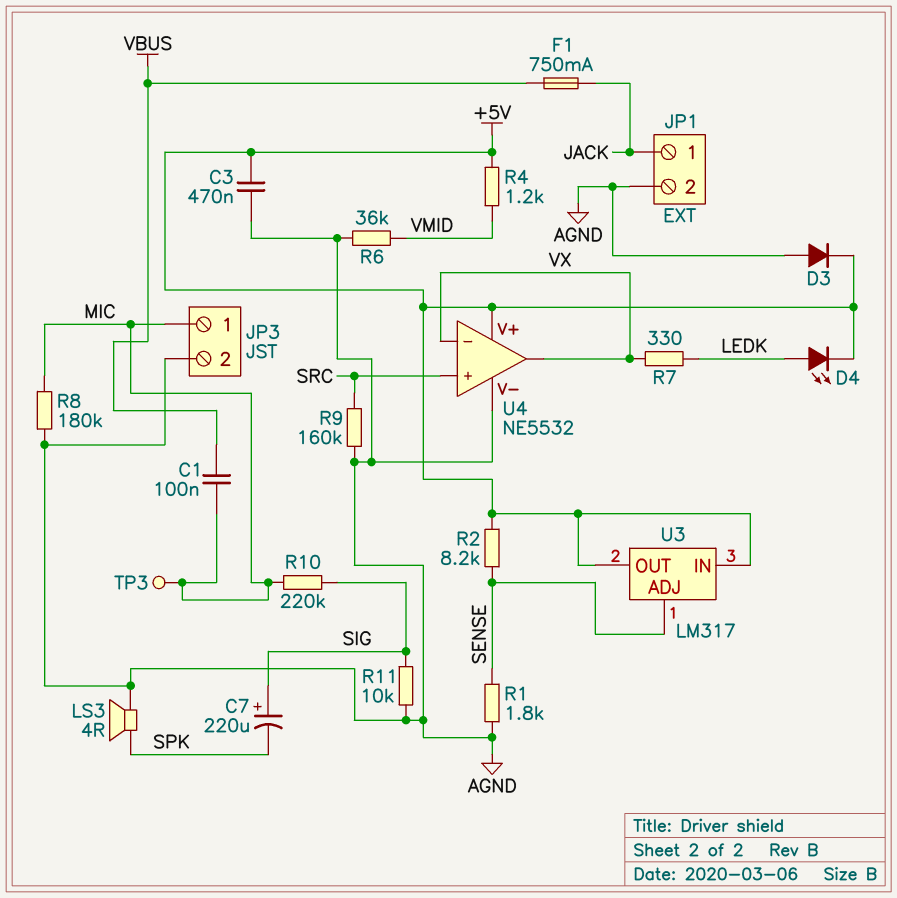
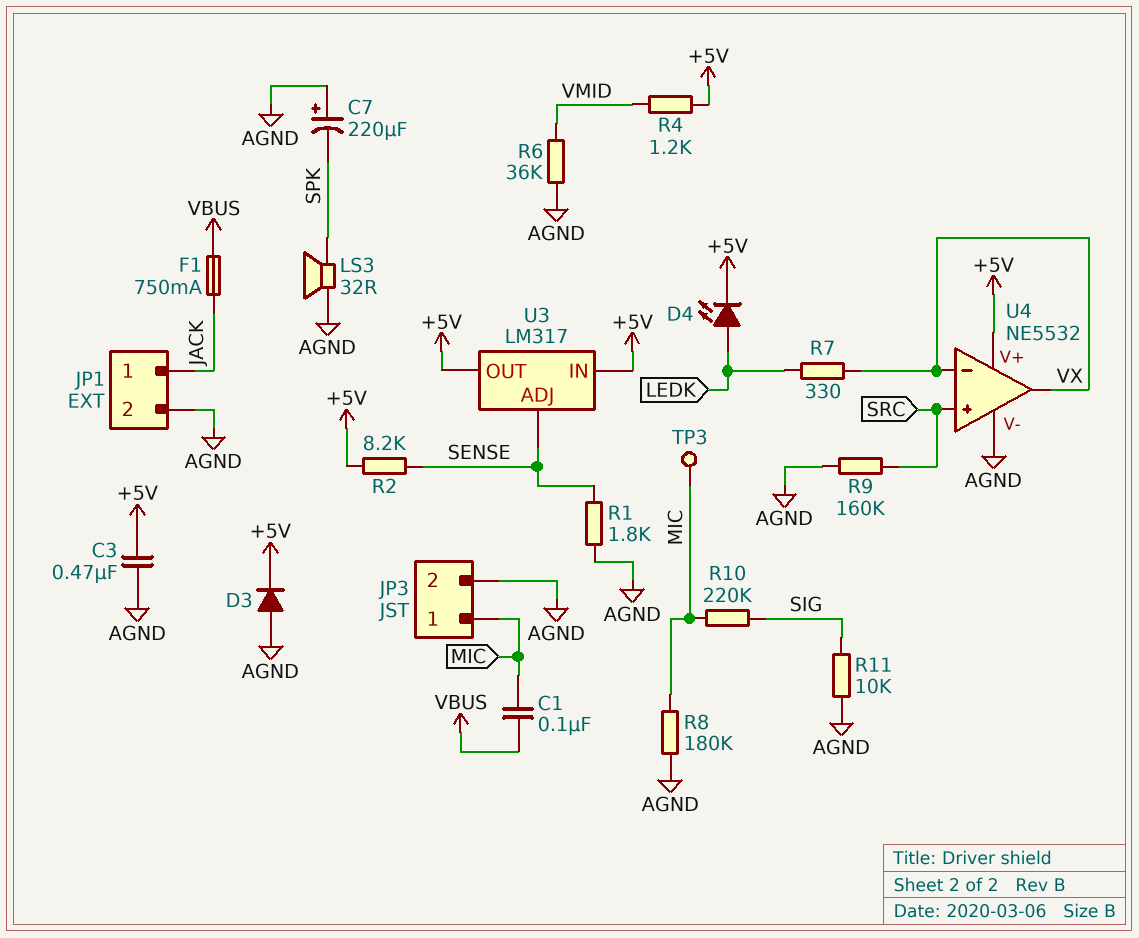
C7: 220uF (plus SIG, minus SPK) -> 220uF (plus AGND, minus SPK)
LS3: speaker 4R (AGND, SPK) -> speaker 32R (AGND, SPK)

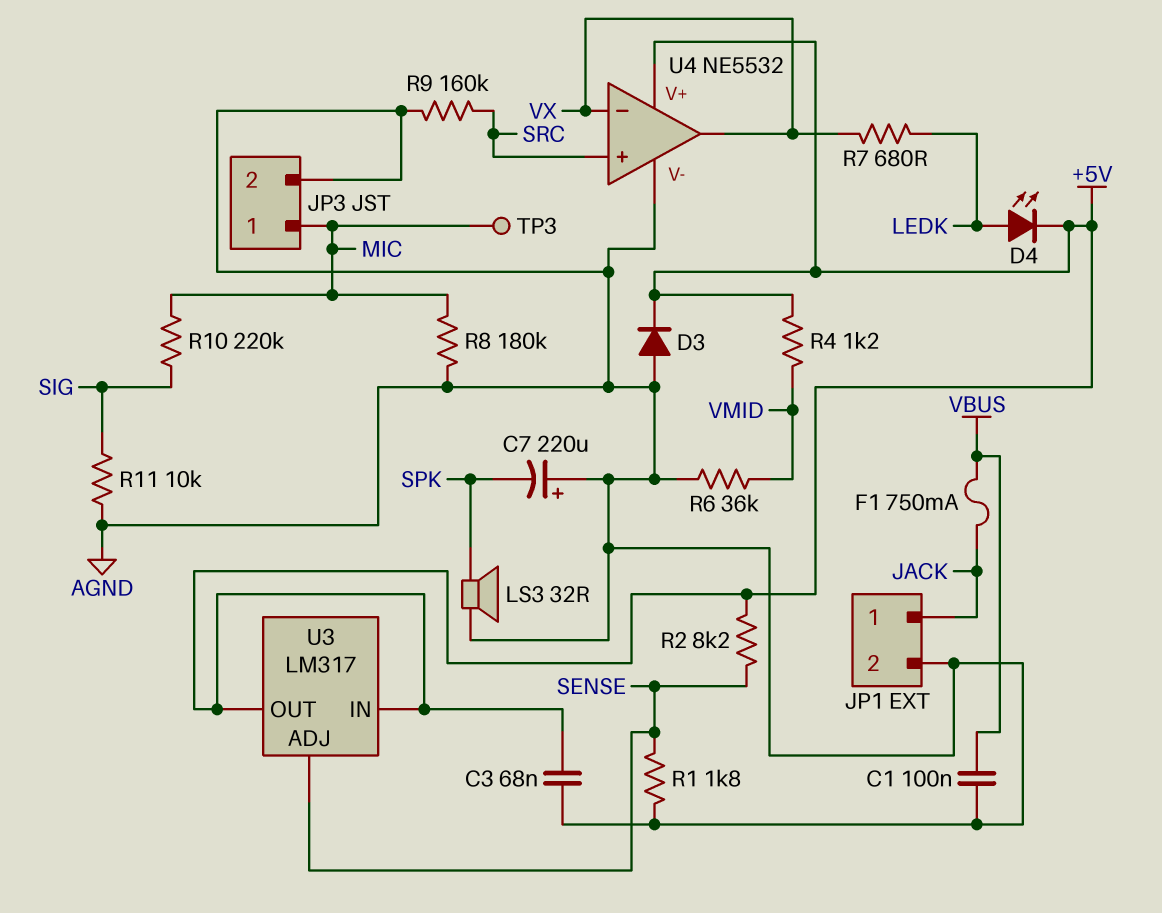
C1: 100nF (MIC, VBUS) -> 100nF (AGND, VBUS)
C3: 470nF (+5V, AGND) -> 68nF (+5V, AGND)
R7: 330 (LEDK, VX) -> 680 (LEDK, VX)

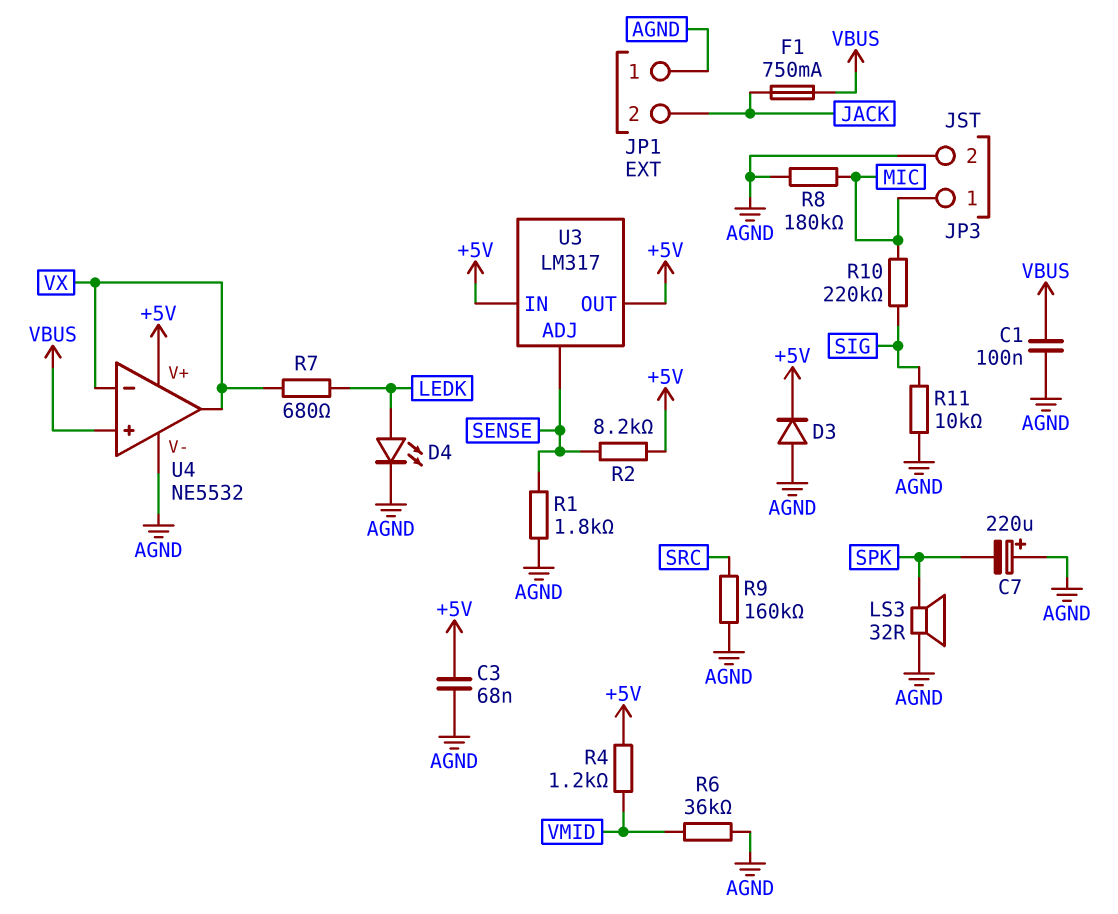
D4: LED (A LEDK, K +5V) -> LED (A LEDK, K AGND)
JP1 pin 1: JACK -> AGND
JP1 pin 2: AGND -> JACK
TP3: test point (MIC) -> none
U4 pin in+: SRC -> VBUS

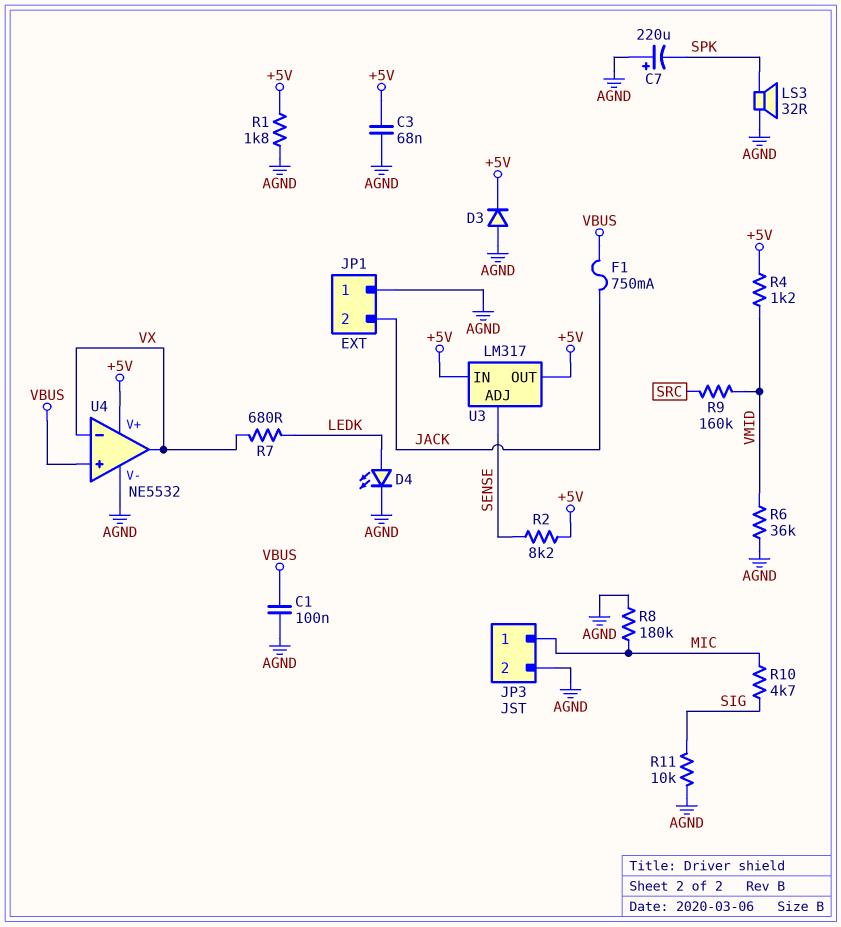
R1: 1.8k (AGND, SENSE) -> 1.8k (+5V, AGND)
R9: 160k (AGND, SRC) -> 160k (SRC, VMID)
R10: 220k (MIC, SIG) -> 4.7k (MIC, SIG)

